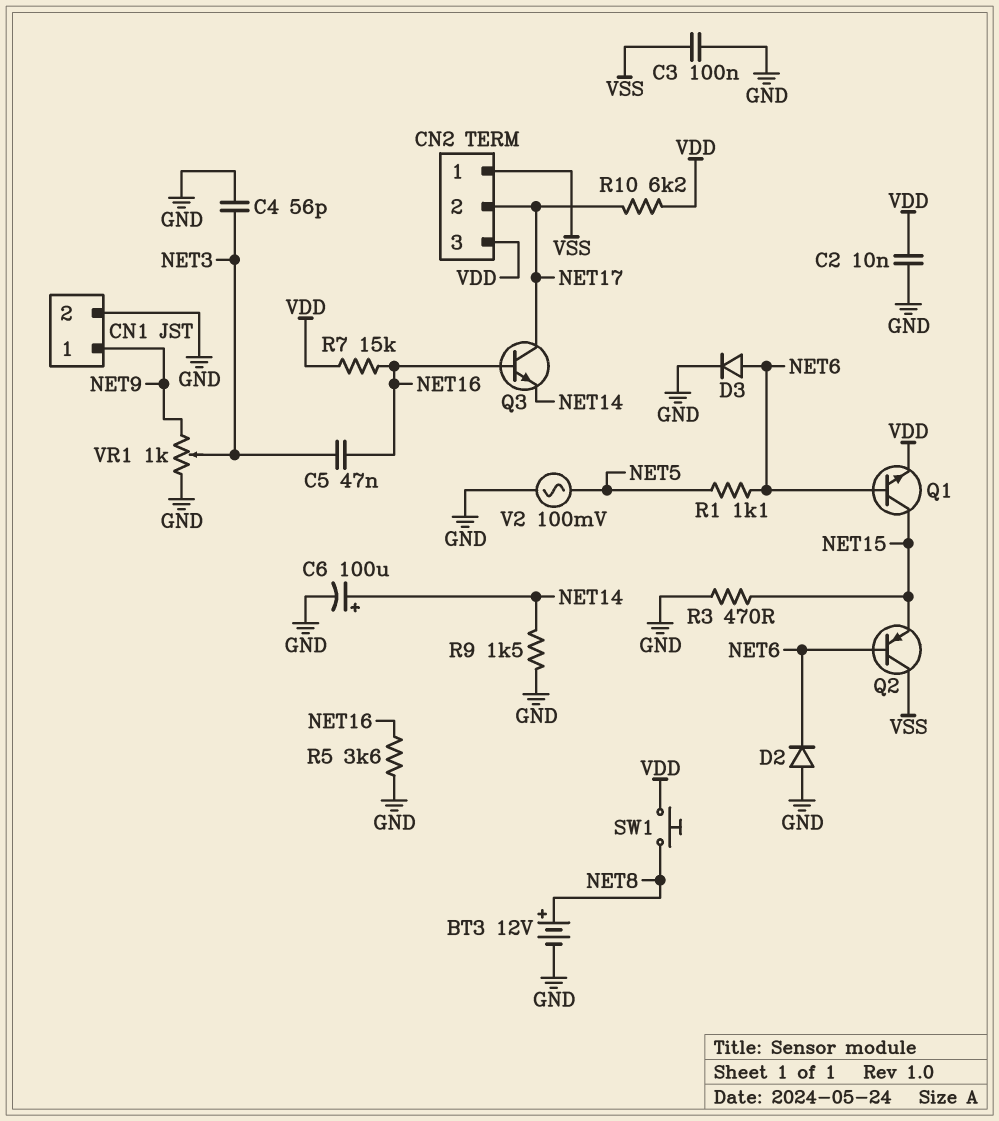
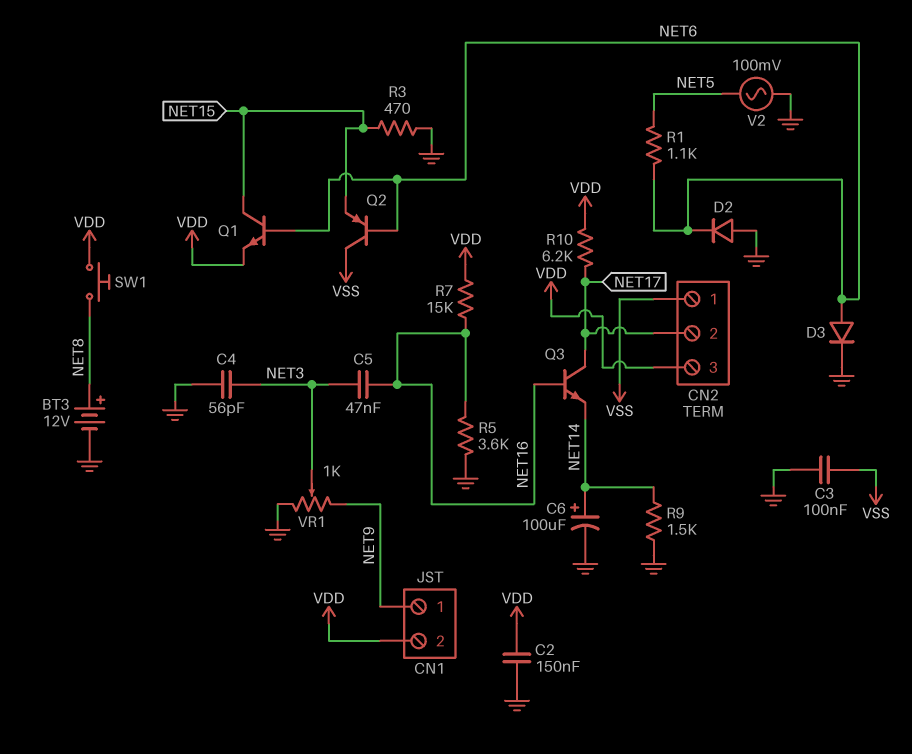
C2: 10nF (GND, VDD) -> 150nF (GND, VDD)
CN1 pin 2: GND -> VDD

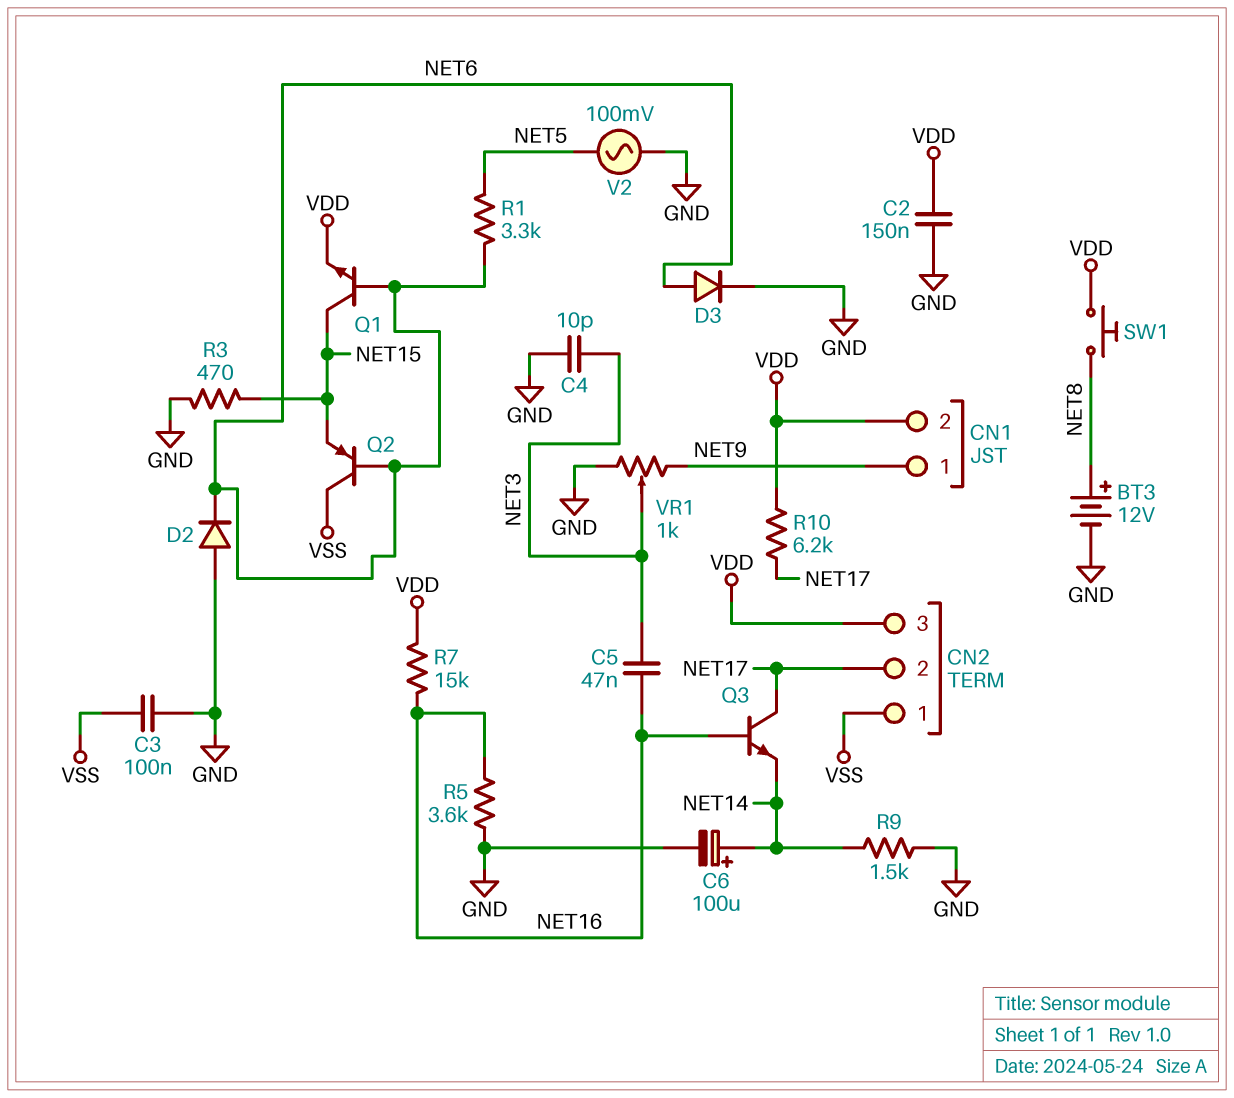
C4: 56pF (GND, NET3) -> 10pF (GND, NET3)
R1: 1.1k (NET5, NET6) -> 3.3k (NET5, NET6)

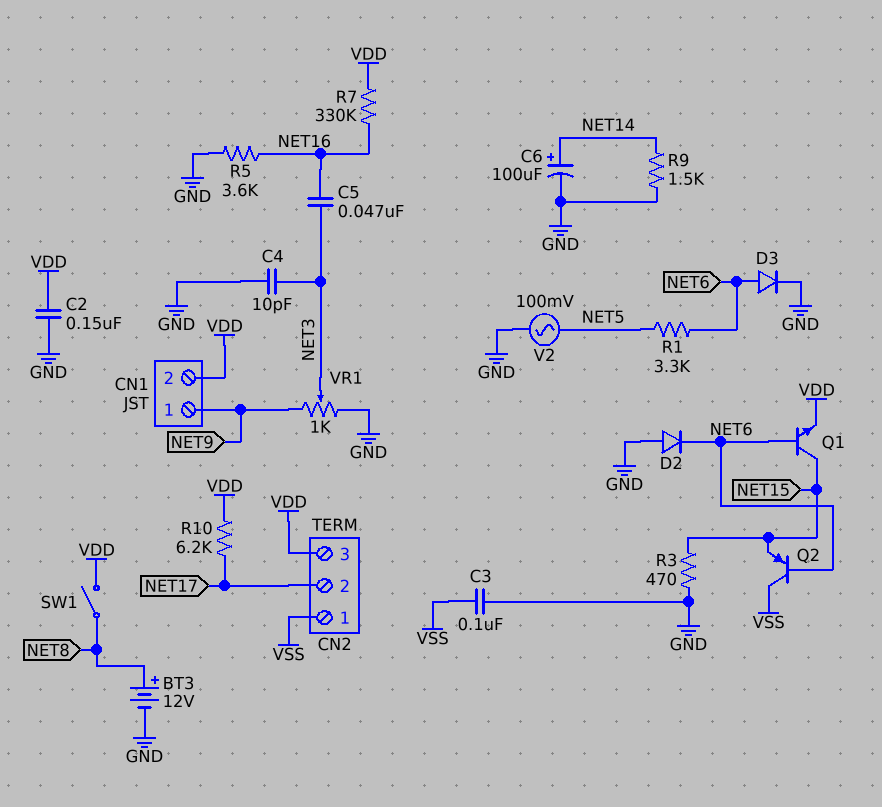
Q3: NPN (B NET16, C NET17, E NET14) -> none
R7: 15k (NET16, VDD) -> 330k (NET16, VDD)
SW1: button (NET8, VDD) -> switch (NET8, VDD)

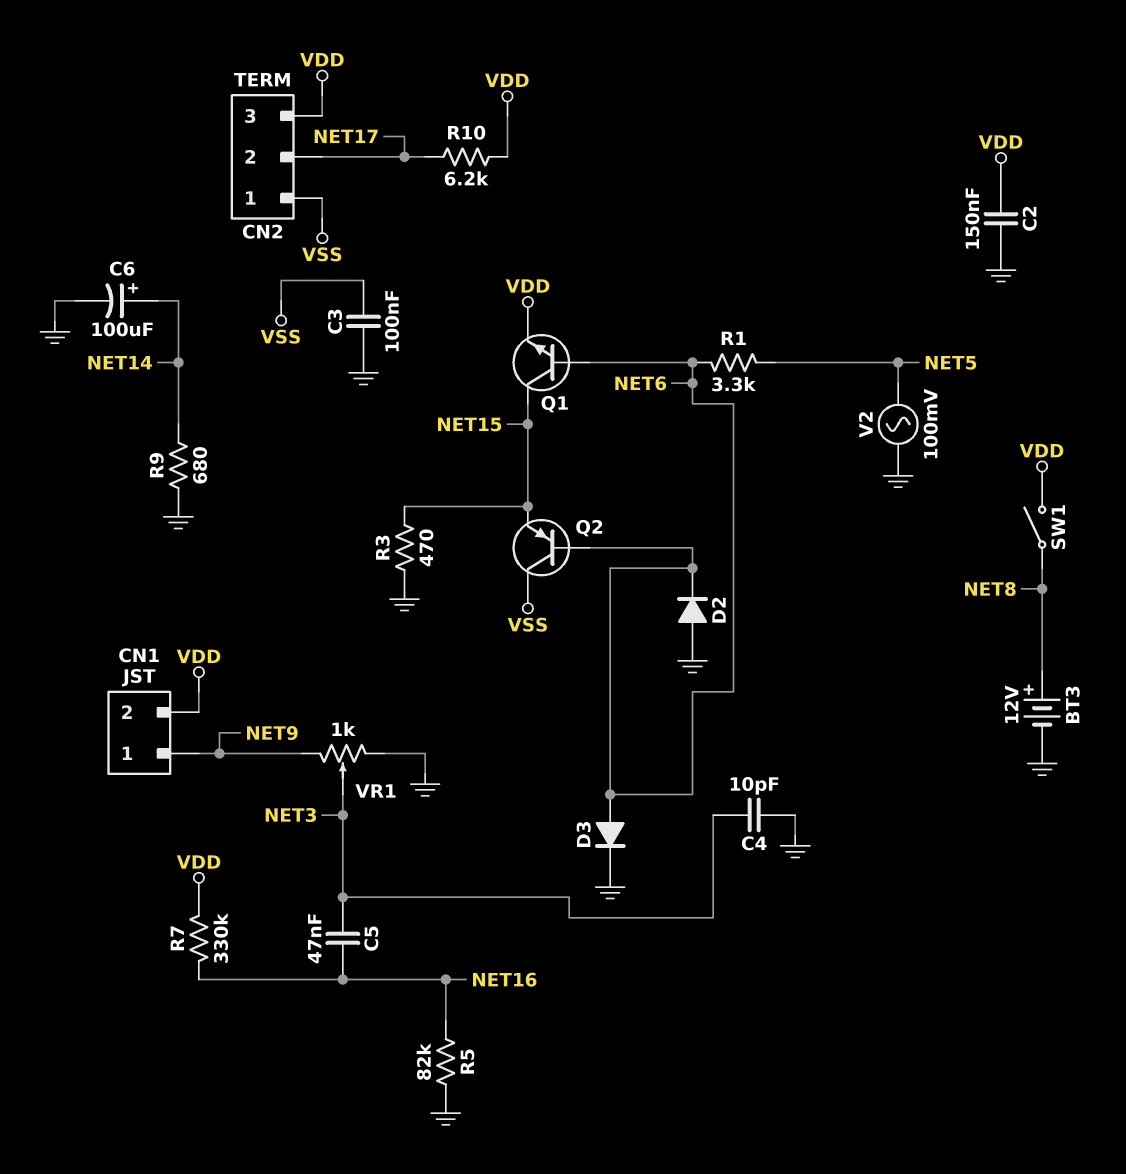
R5: 3.6k (GND, NET16) -> 82k (GND, NET16)
R9: 1.5k (GND, NET14) -> 680 (GND, NET14)

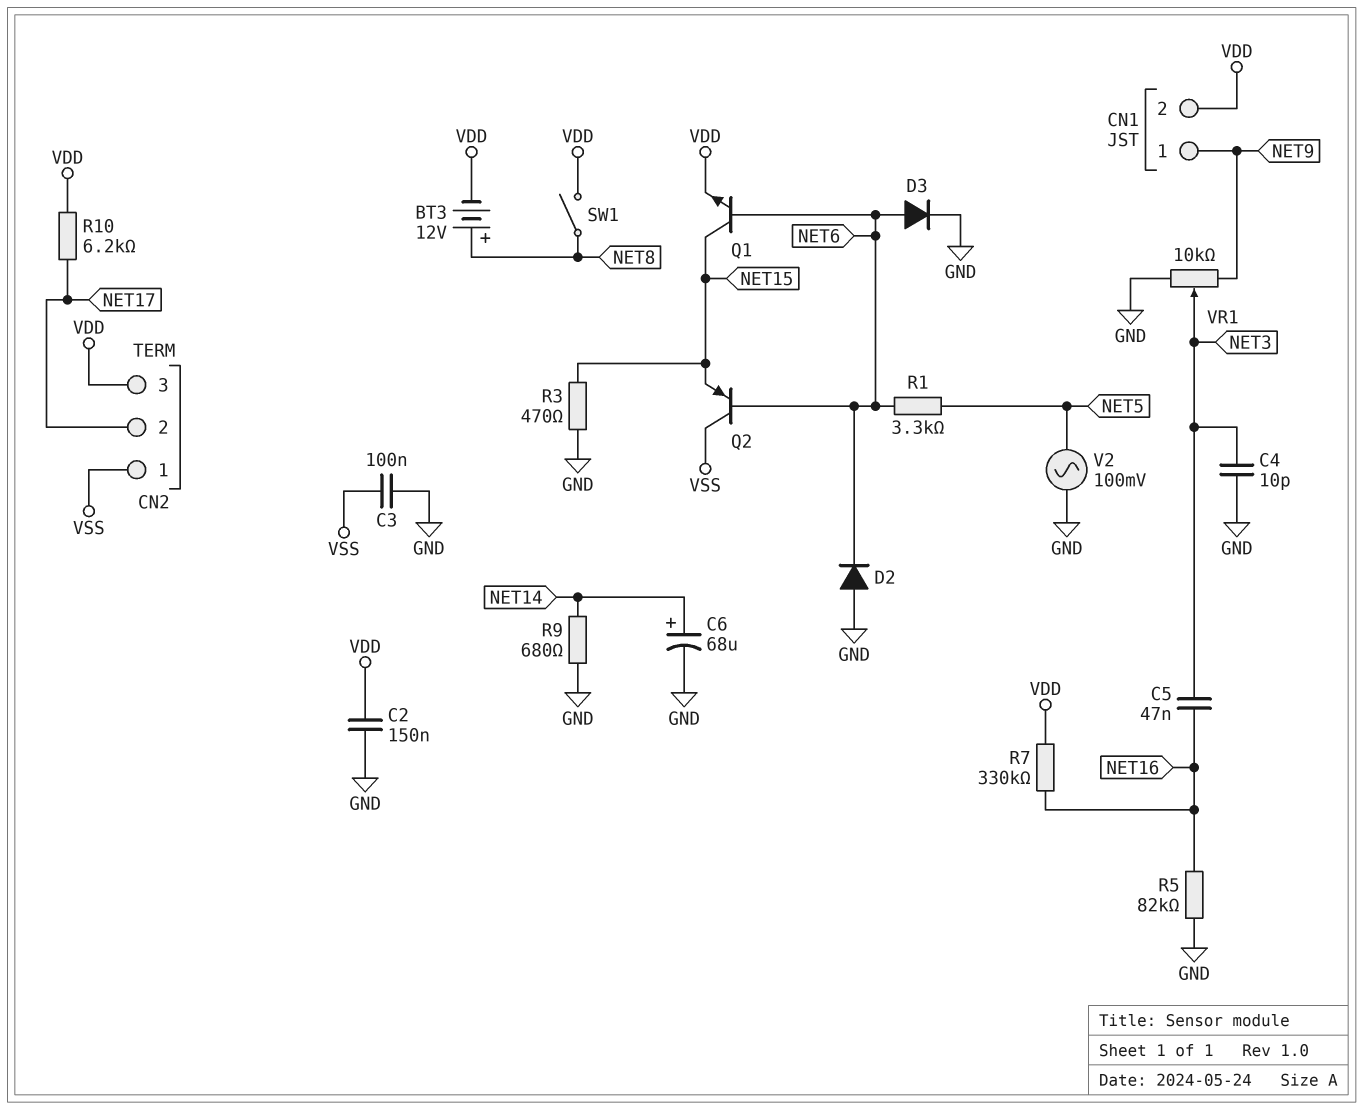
BT3: 12V (plus NET8, minus GND) -> 12V (plus NET8, minus VDD)
C6: 100uF (plus NET14, minus GND) -> 68uF (plus NET14, minus GND)
VR1: 1k (GND, NET9, wiper NET3) -> 10k (GND, NET9, wiper NET3)

